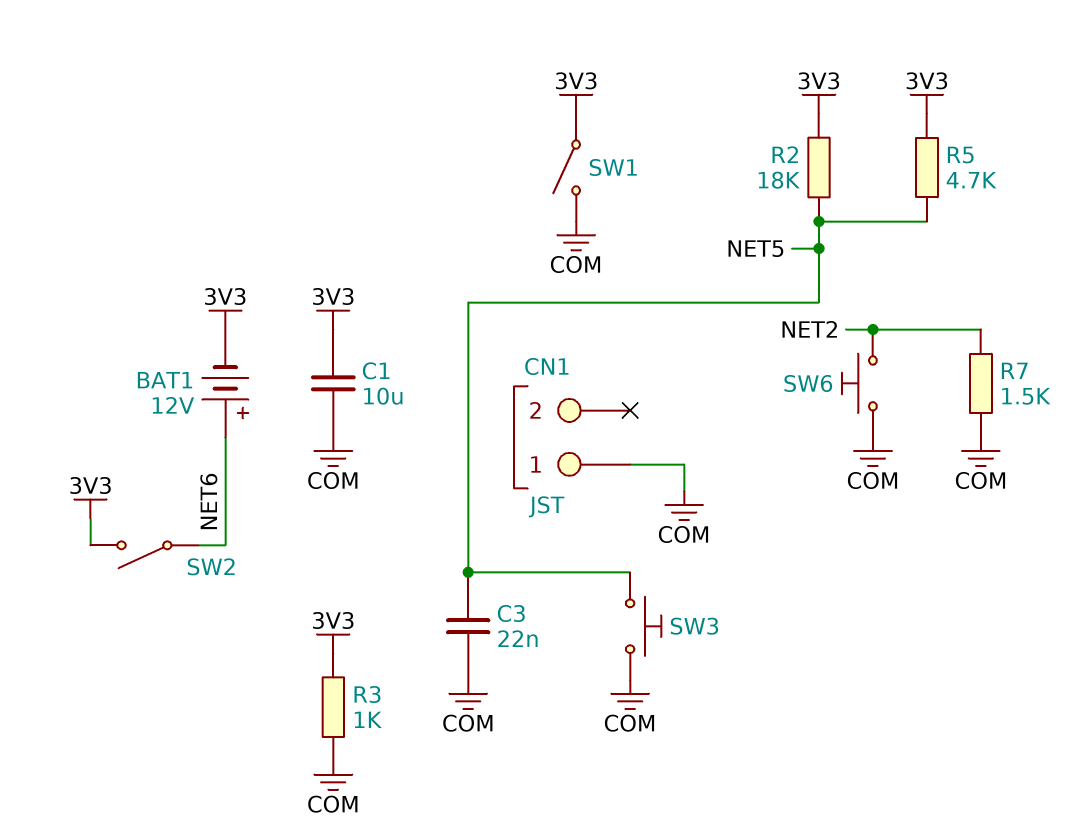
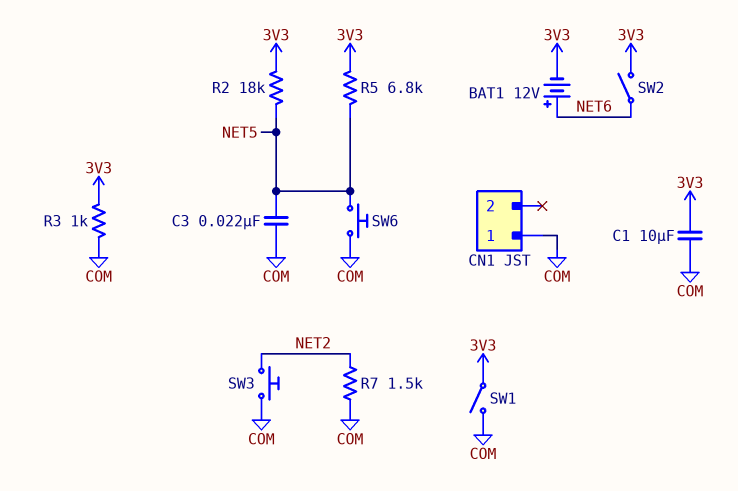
R5: 4.7k (3V3, NET5) -> 6.8k (3V3, NET5)
SW3: button (COM, NET5) -> button (COM, NET2)
SW6: button (COM, NET2) -> button (COM, NET5)

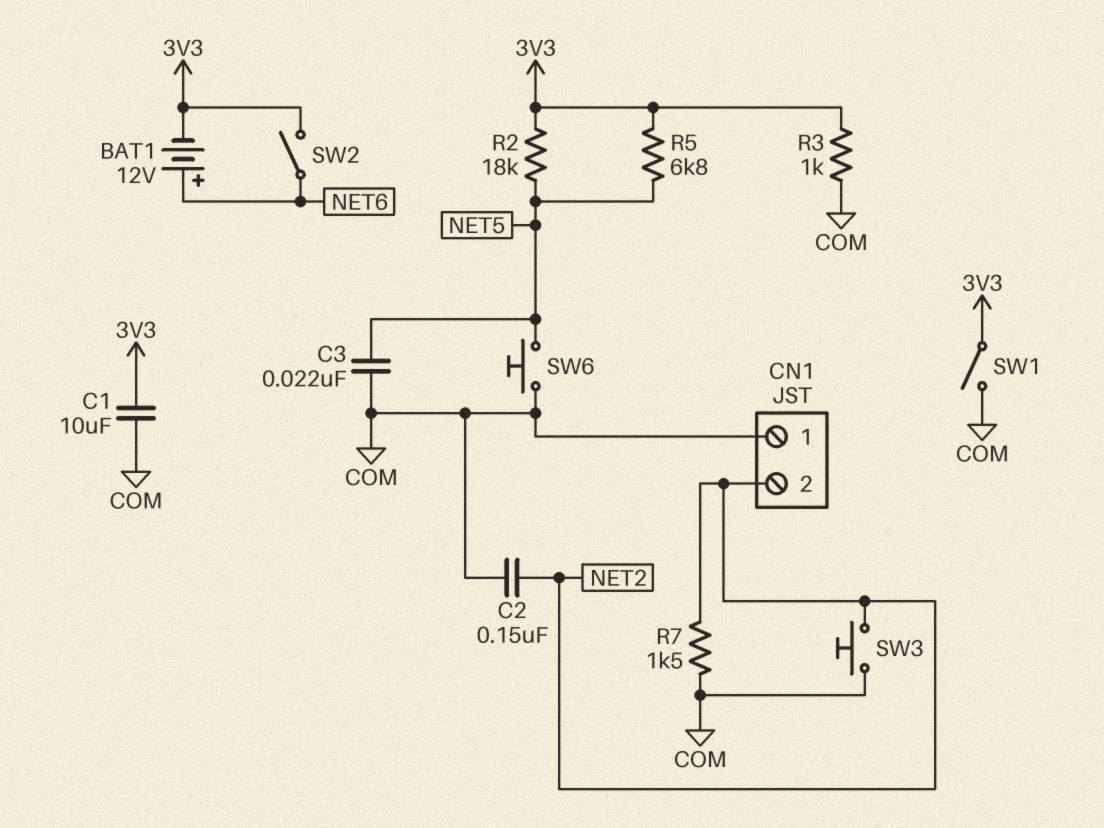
C2: none -> 150nF (COM, NET2)
CN1 pin 2: none -> NET2

